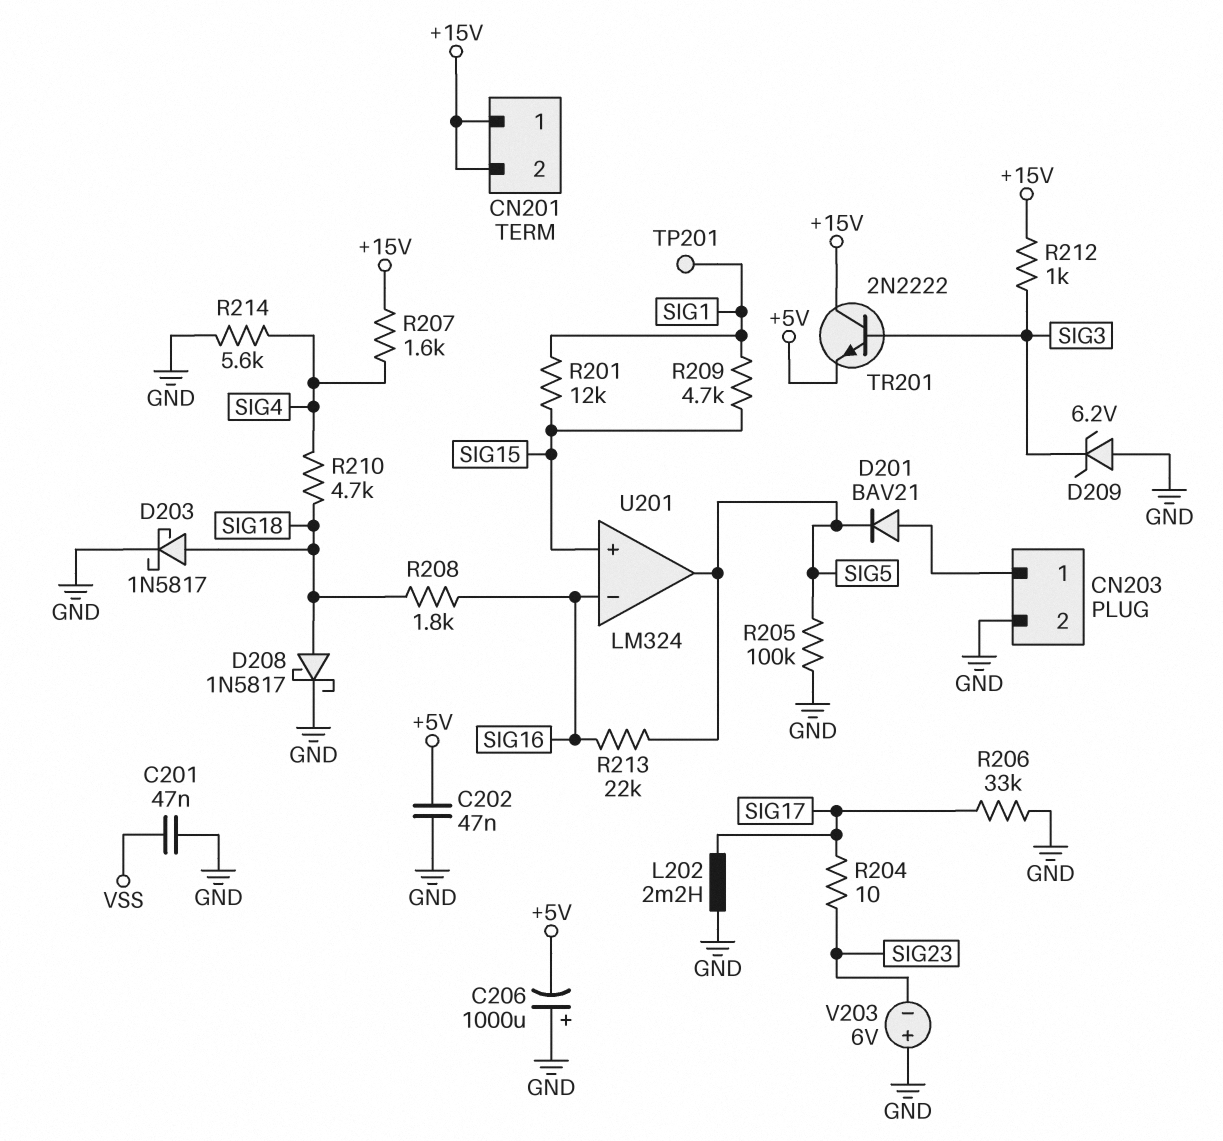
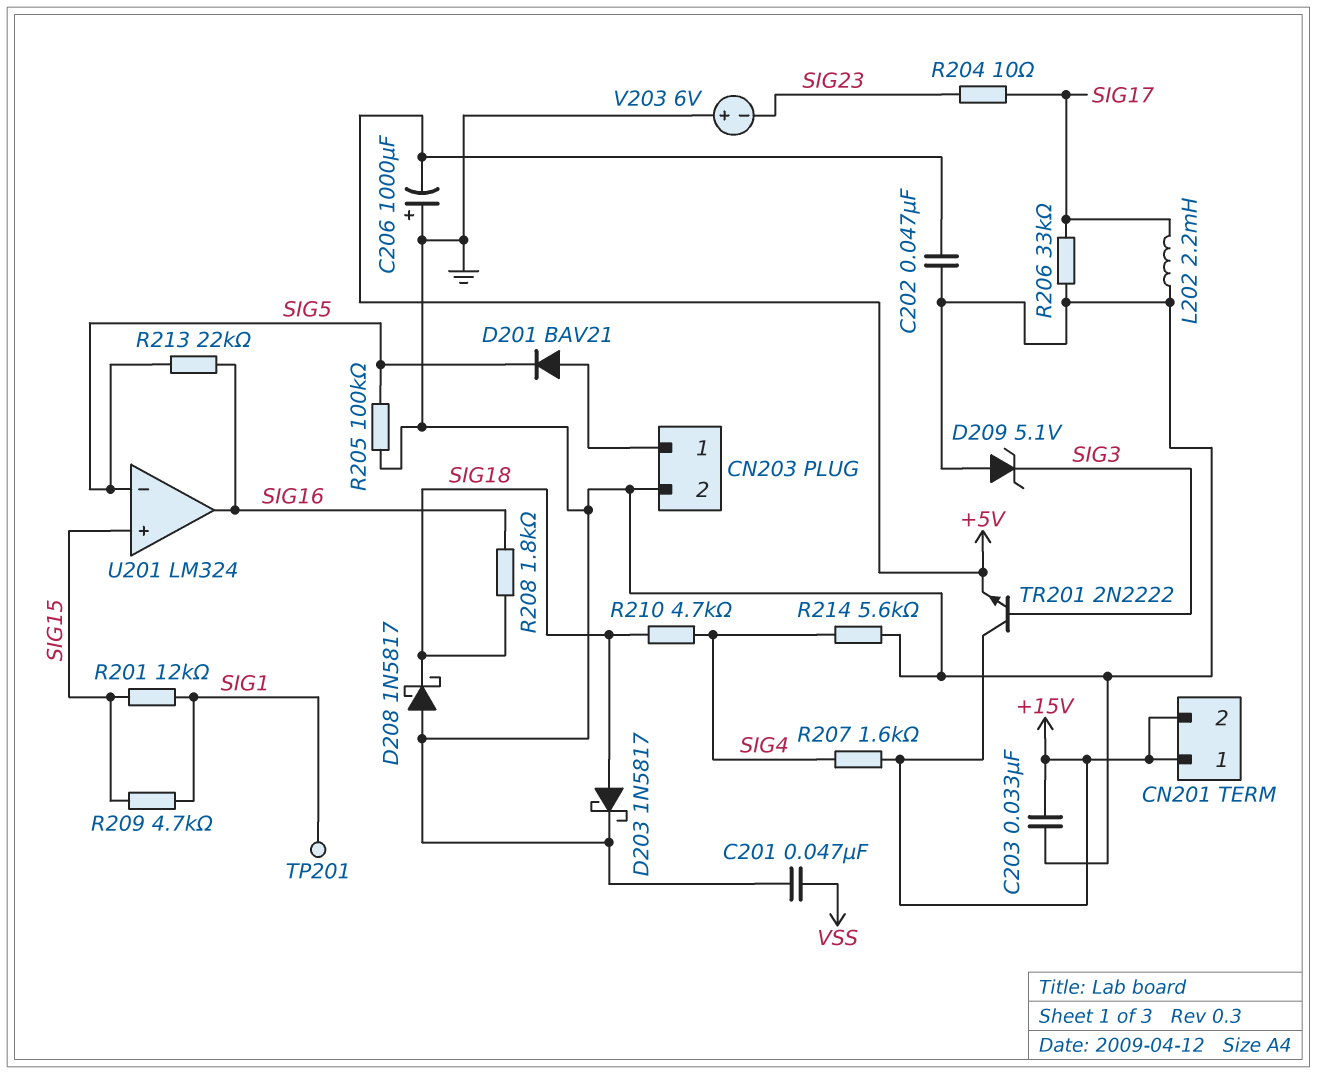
C203: none -> 33nF (+15V, GND)
D208: schottky 1N5817 (A SIG18, K GND) -> schottky 1N5817 (A GND, K SIG18)
D209: zener 6.2V (A GND, K SIG3) -> zener 5.1V (A GND, K SIG3)
R212: 1k (+15V, SIG3) -> none
U201 pin in-: SIG16 -> SIG5
U201 pin out: SIG5 -> SIG16

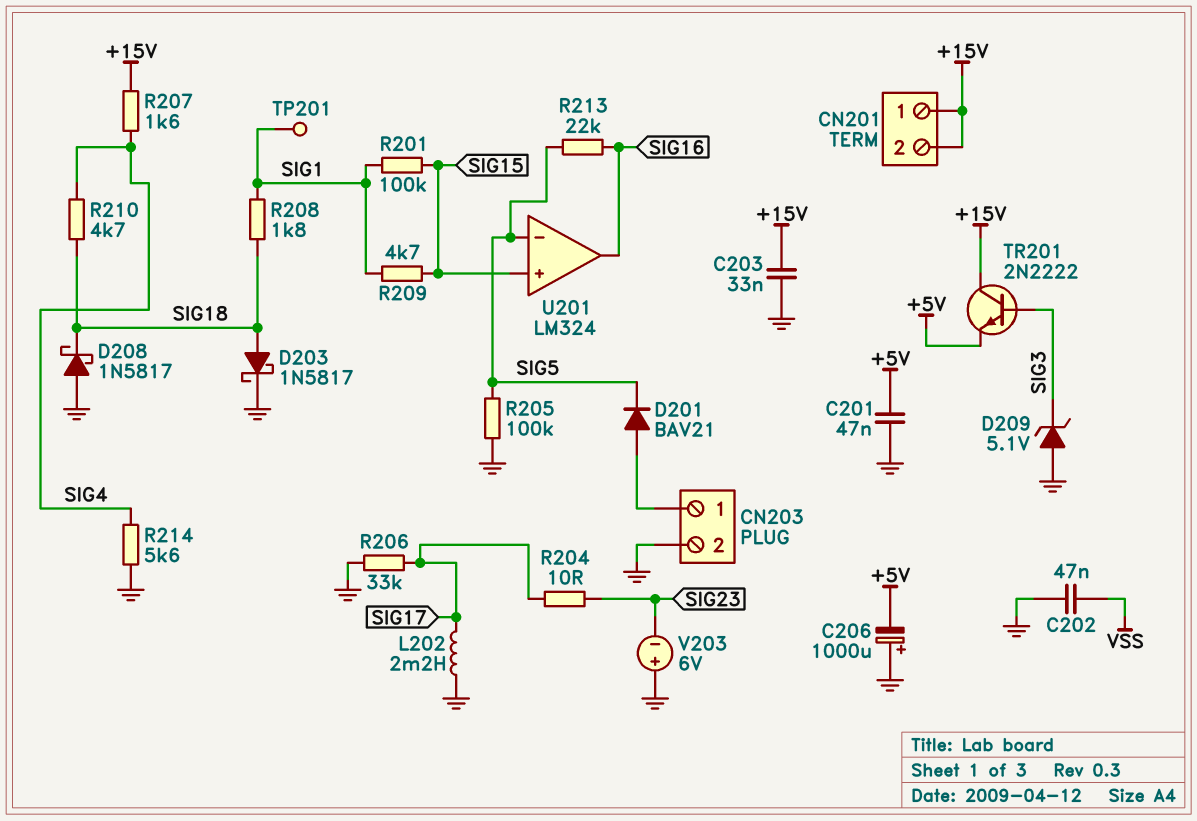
C201: 47nF (GND, VSS) -> 47nF (+5V, GND)
C202: 47nF (+5V, GND) -> 47nF (GND, VSS)
R201: 12k (SIG1, SIG15) -> 100k (SIG1, SIG15)
R208: 1.8k (SIG16, SIG18) -> 1.8k (SIG1, SIG18)

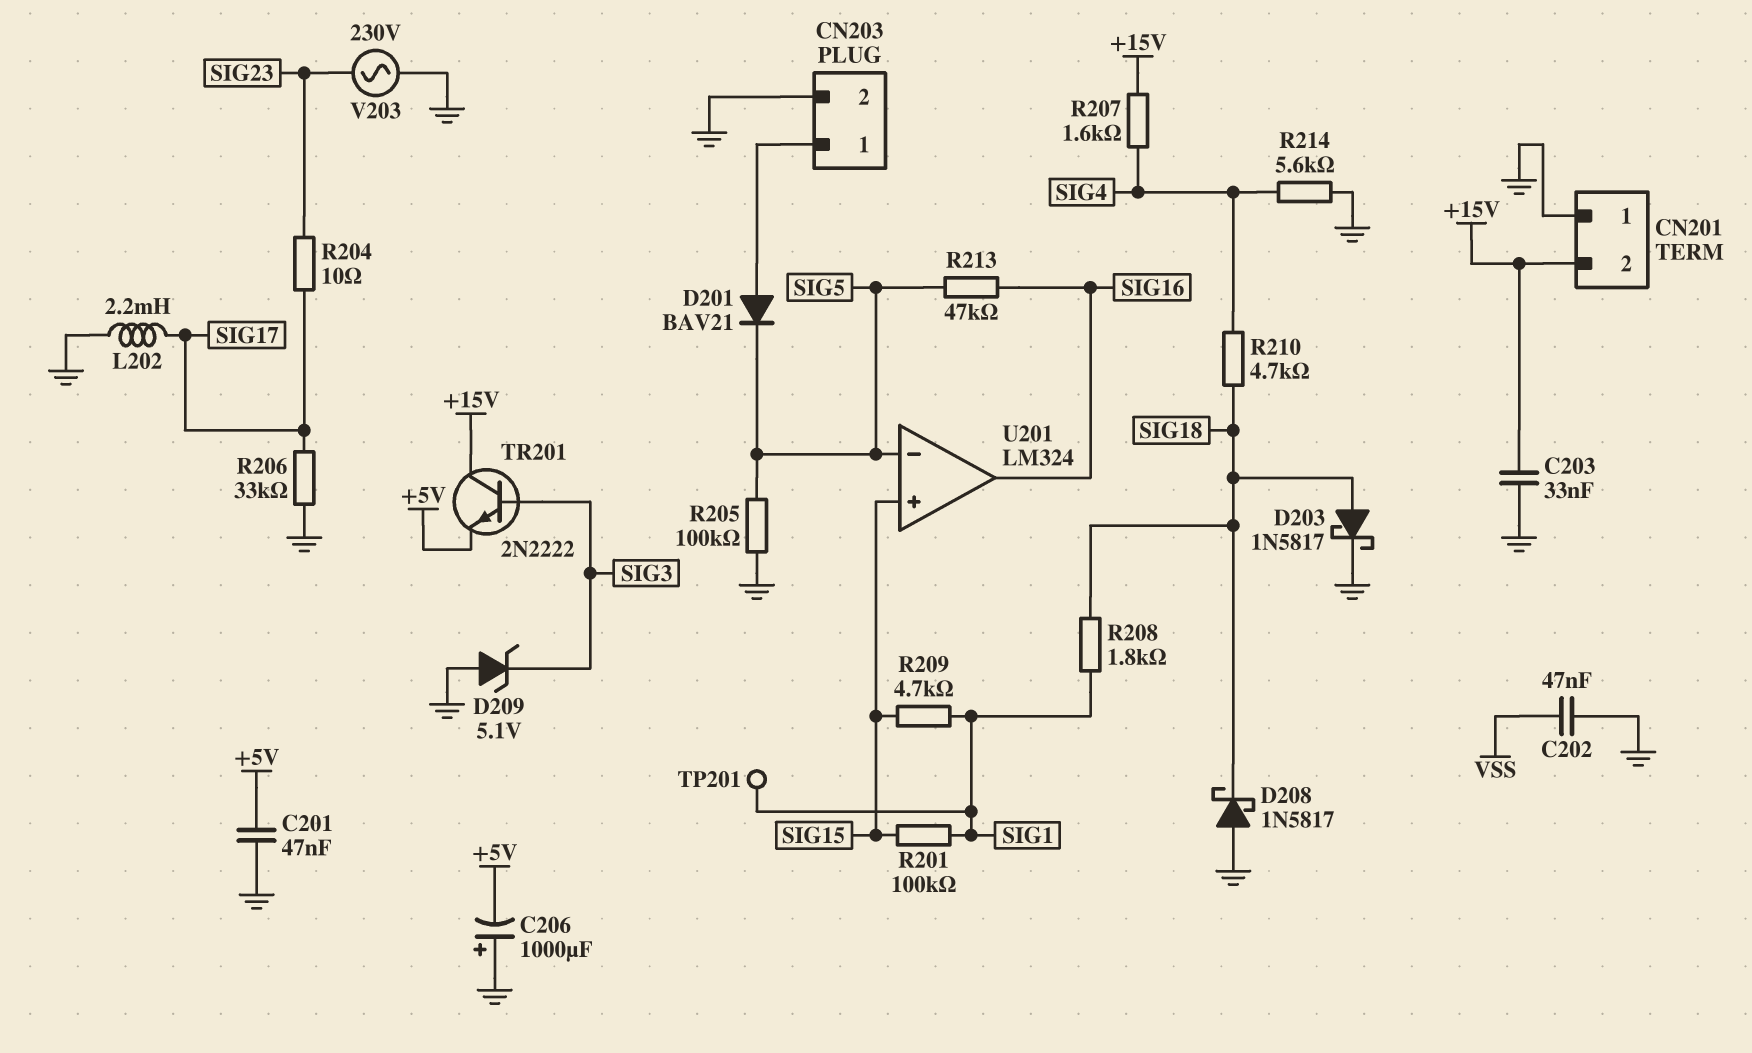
CN201 pin 1: +15V -> GND
R213: 22k (SIG5, SIG16) -> 47k (SIG5, SIG16)
V203: 6V (plus GND, minus SIG23) -> AC 230V (GND, SIG23)

